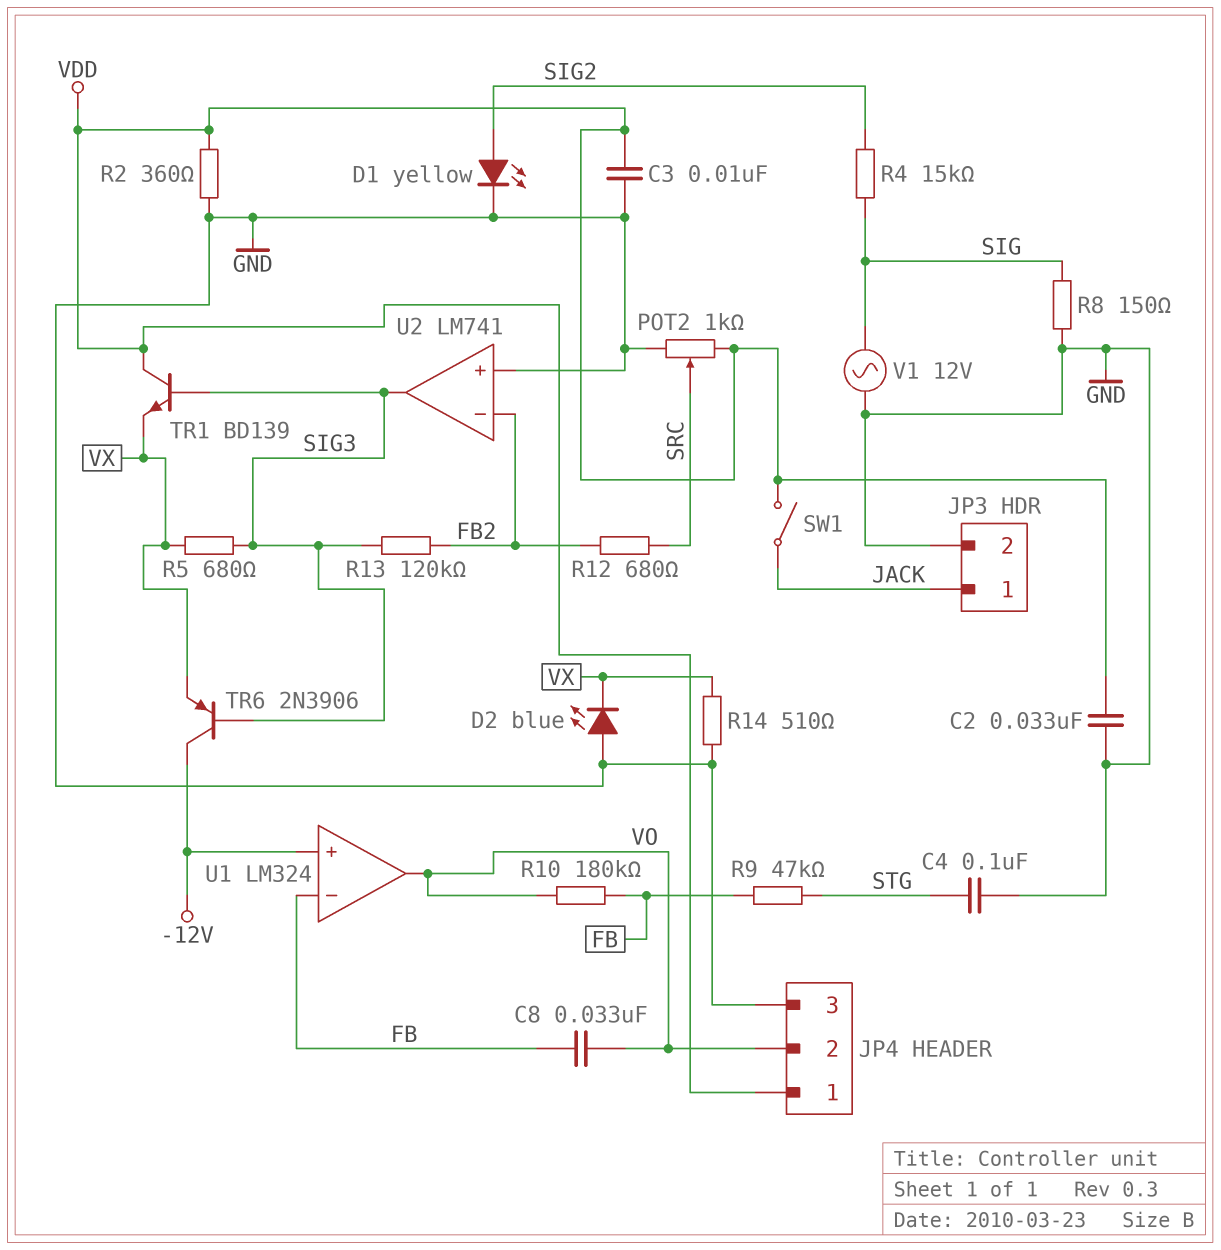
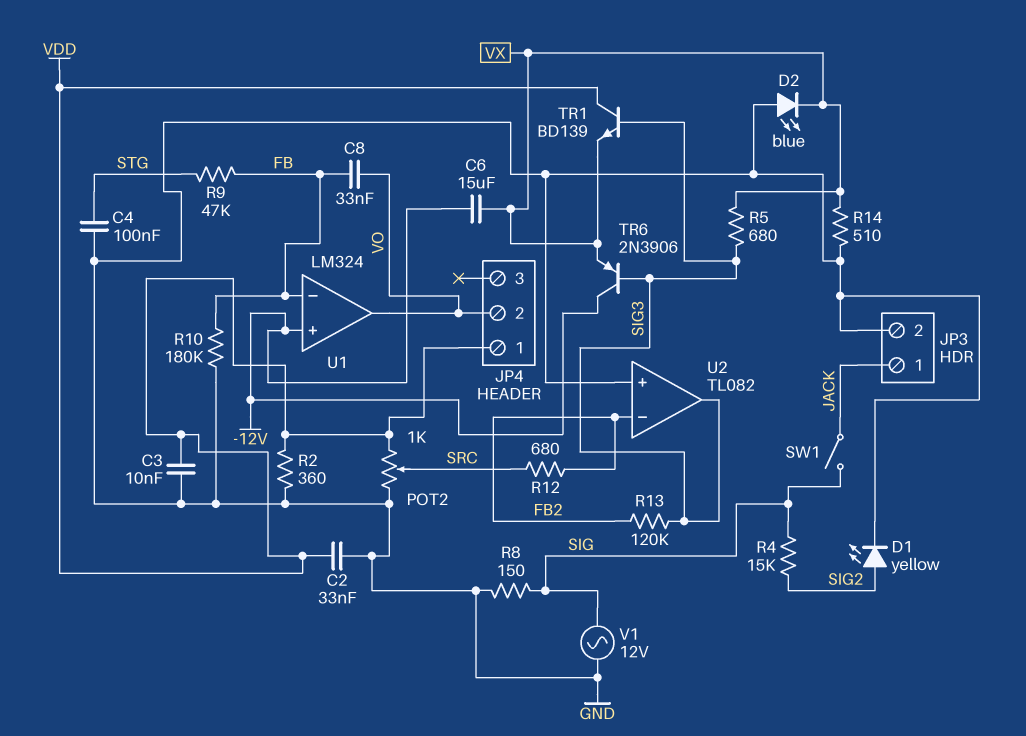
C6: none -> 15uF (-12V, VX)
JP4 pin 3: GND -> none
R10: 180k (FB, VO) -> 180k (FB, GND)
SW1: switch (JACK, VDD) -> switch (JACK, SIG)
U2: LM741 -> TL082

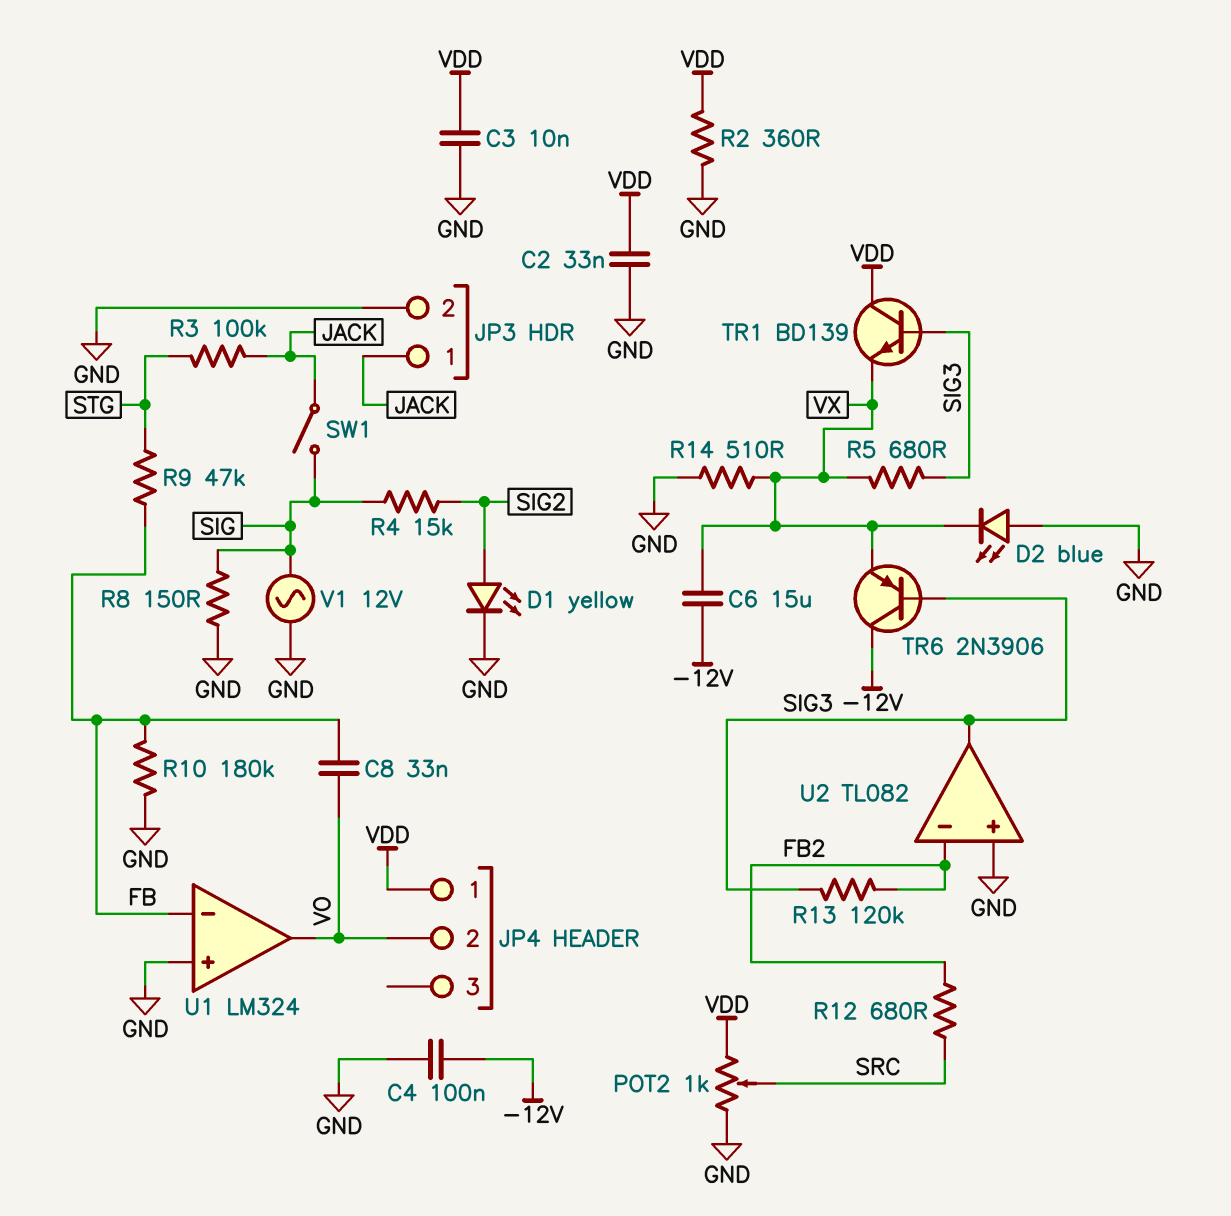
C4: 100nF (GND, STG) -> 100nF (-12V, GND)
R3: none -> 100k (JACK, STG)
U1 pin in+: -12V -> GND

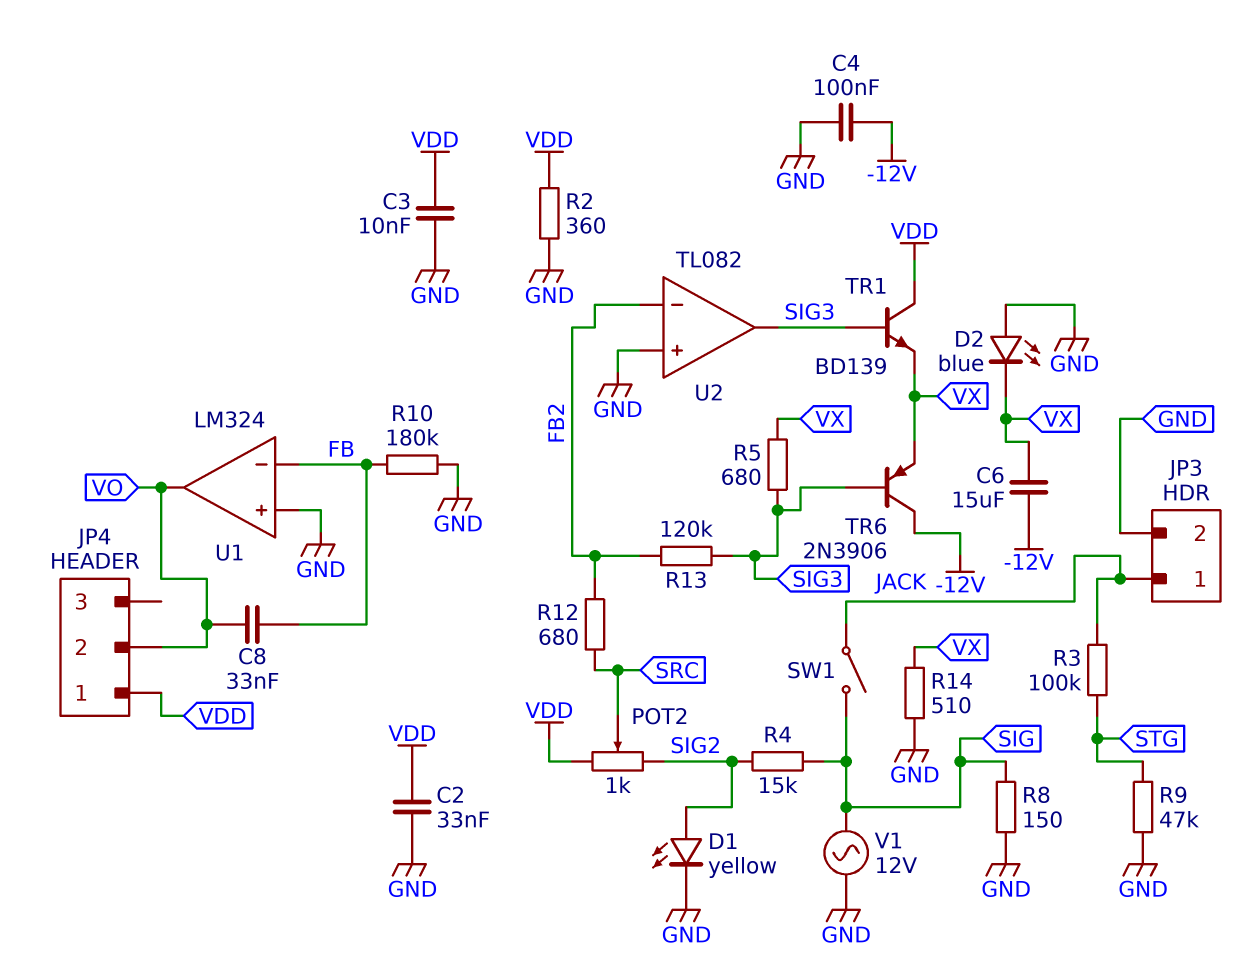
POT2: 1k (GND, VDD, wiper SRC) -> 1k (SIG2, VDD, wiper SRC)
R9: 47k (FB, STG) -> 47k (GND, STG)

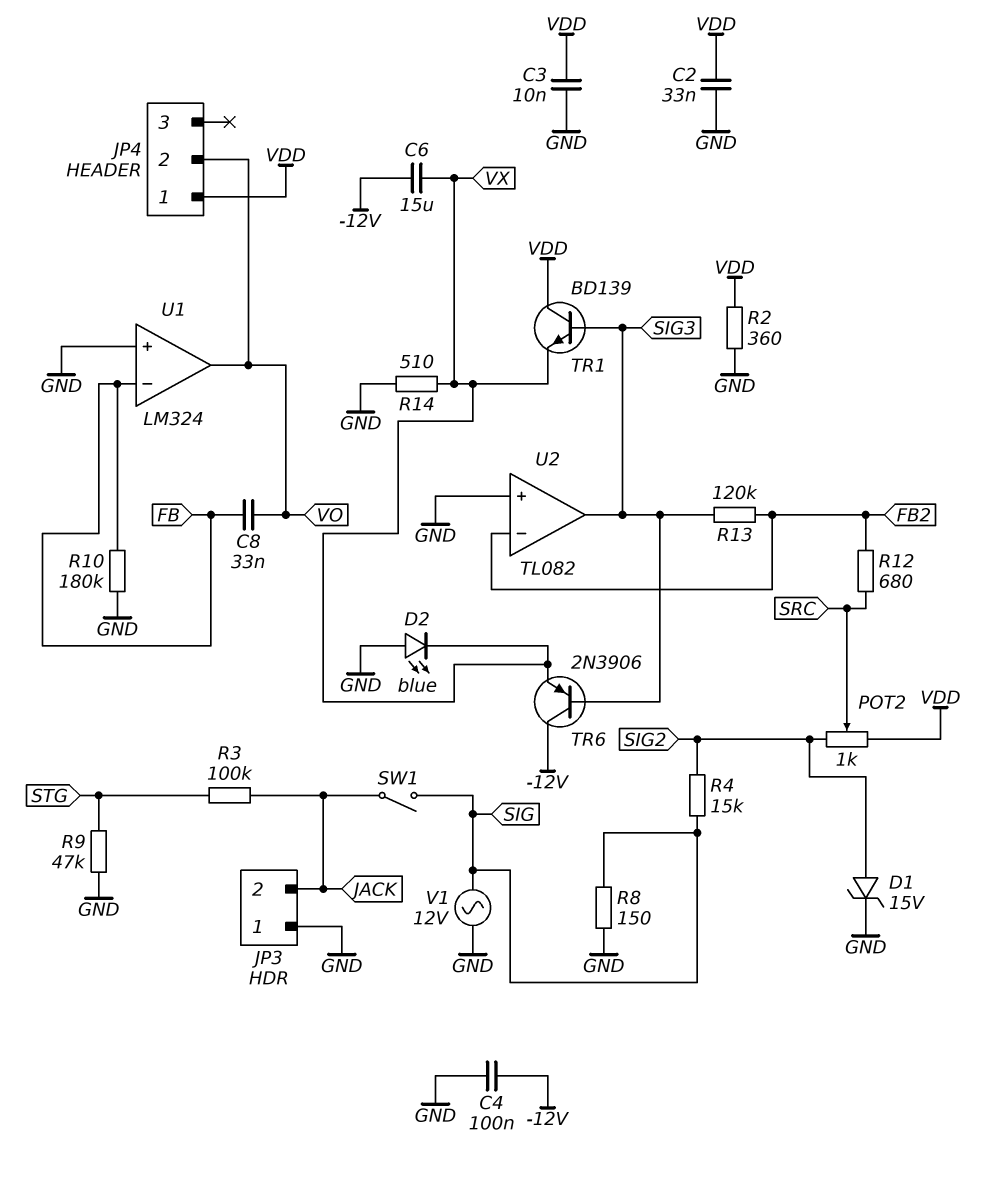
D1: LED yellow (A SIG2, K GND) -> zener 15V (A SIG2, K GND)
JP3 pin 1: JACK -> GND
JP3 pin 2: GND -> JACK
R5: 680 (SIG3, VX) -> none

